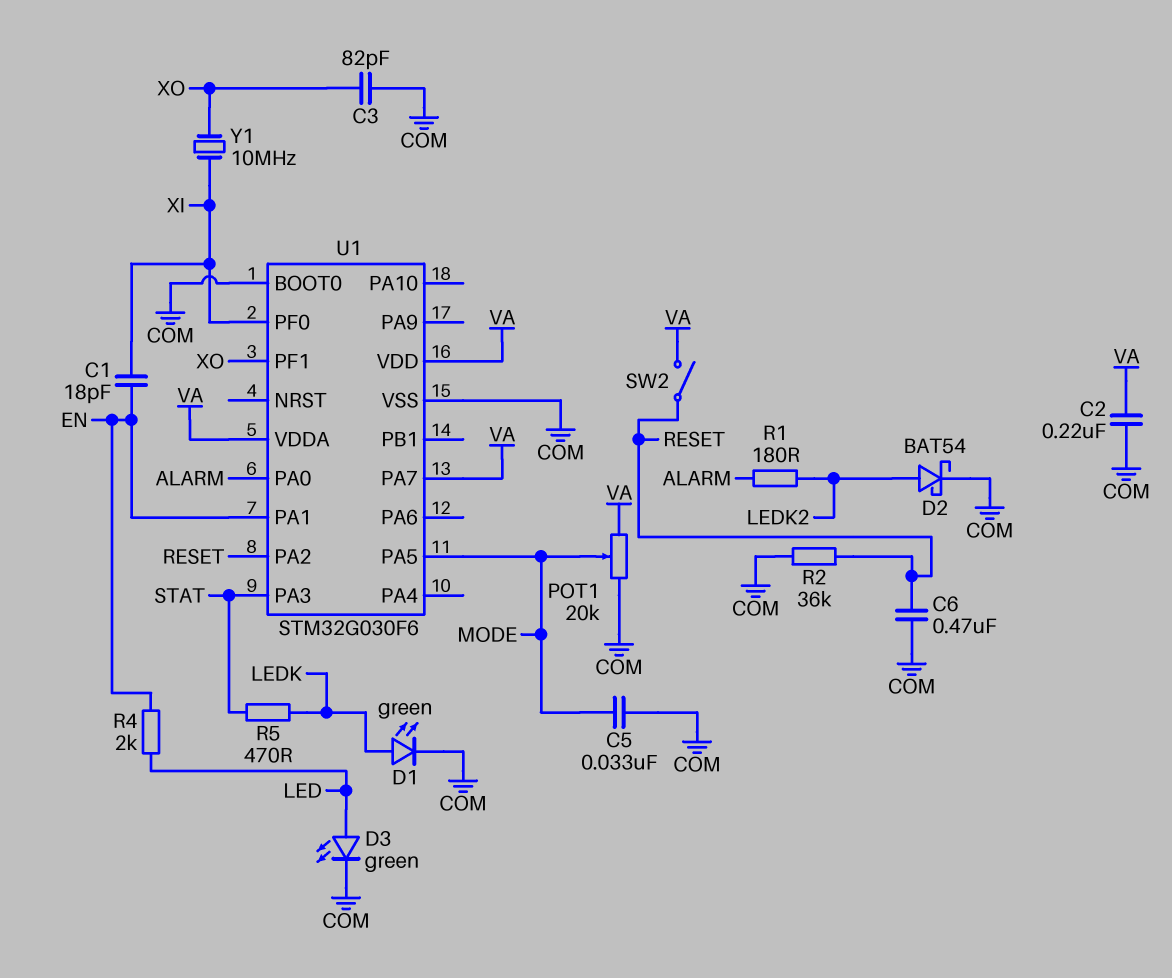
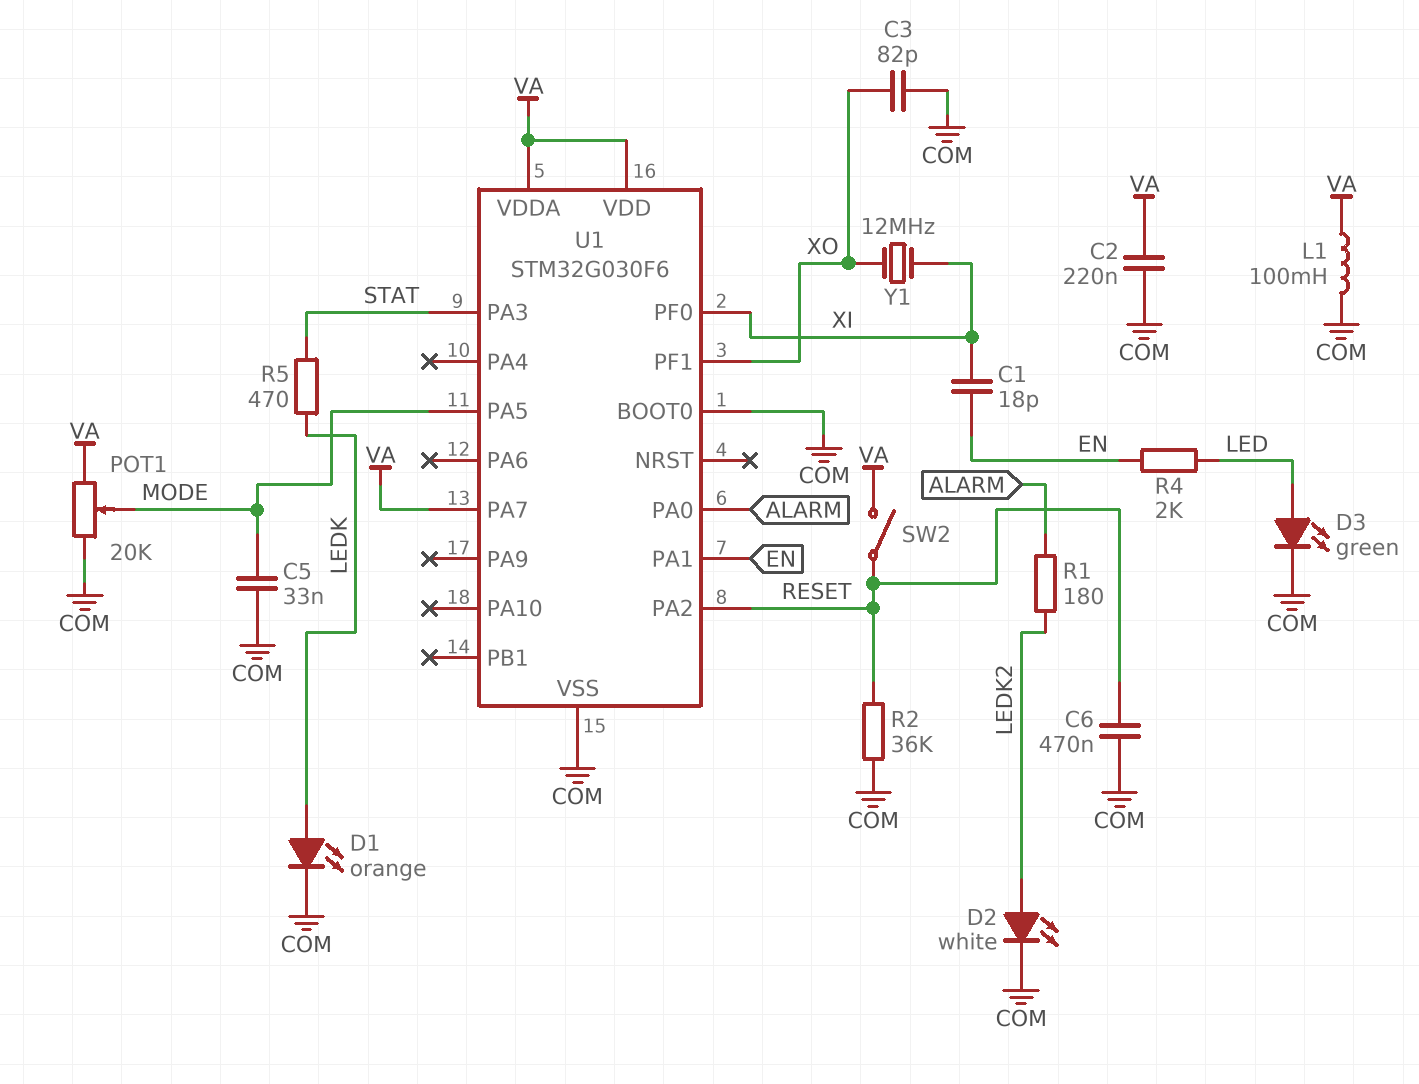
D1: LED green (A LEDK, K COM) -> LED orange (A LEDK, K COM)
D2: schottky BAT54 (A LEDK2, K COM) -> LED white (A LEDK2, K COM)
L1: none -> 100mH (COM, VA)
Y1: 10MHz (XI, XO) -> 12MHz (XI, XO)

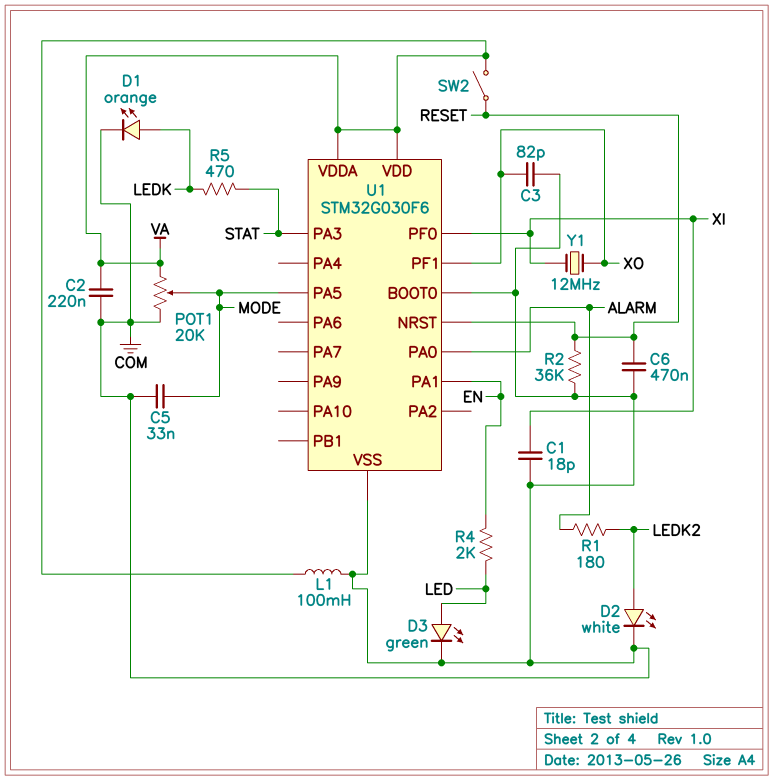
C1: 18pF (EN, XI) -> 18pF (COM, XI)
U1 pin NRST: none -> RESET
U1 pin PA2: RESET -> none
U1 pin PA7: VA -> none

